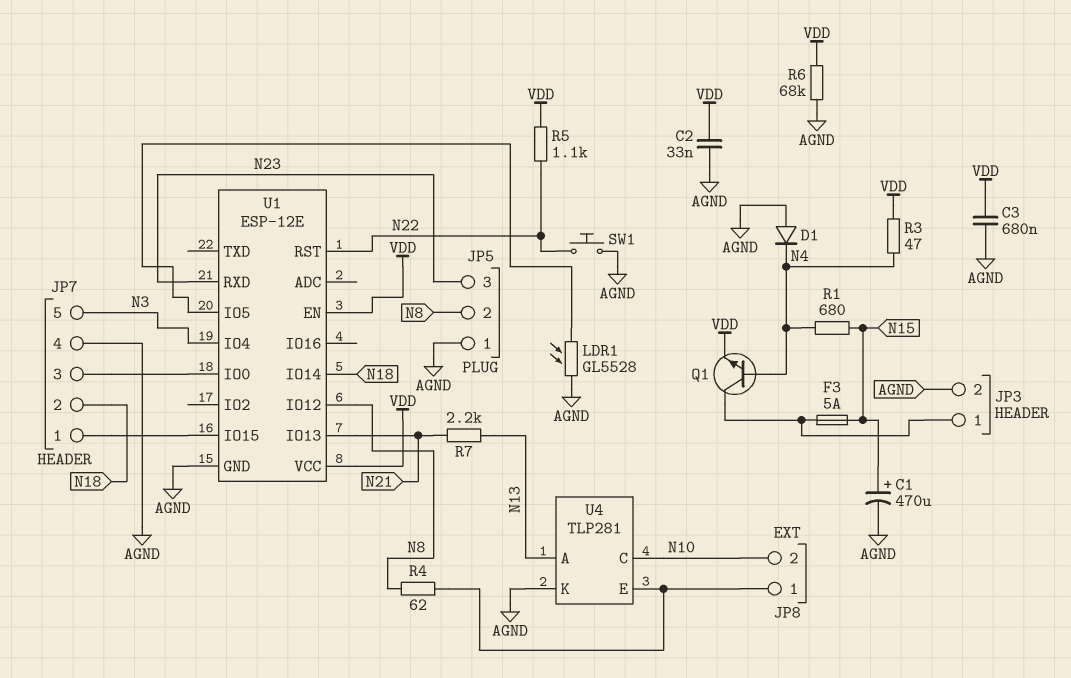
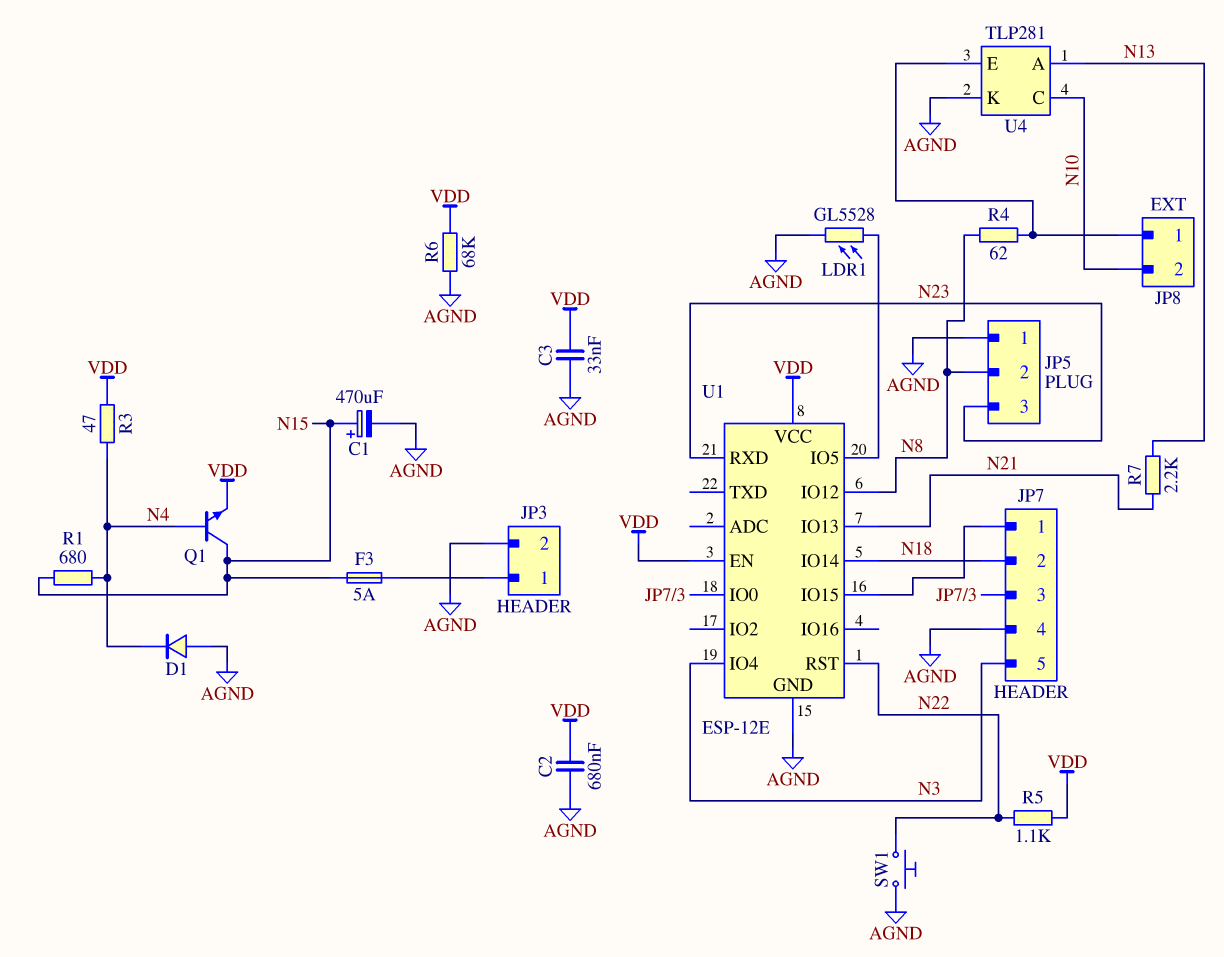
C2: 33nF (AGND, VDD) -> 680nF (AGND, VDD)
C3: 680nF (AGND, VDD) -> 33nF (AGND, VDD)
Q1: NPN (B N4, C JP3/1, E VDD) -> NPN (B N4, C N15, E VDD)

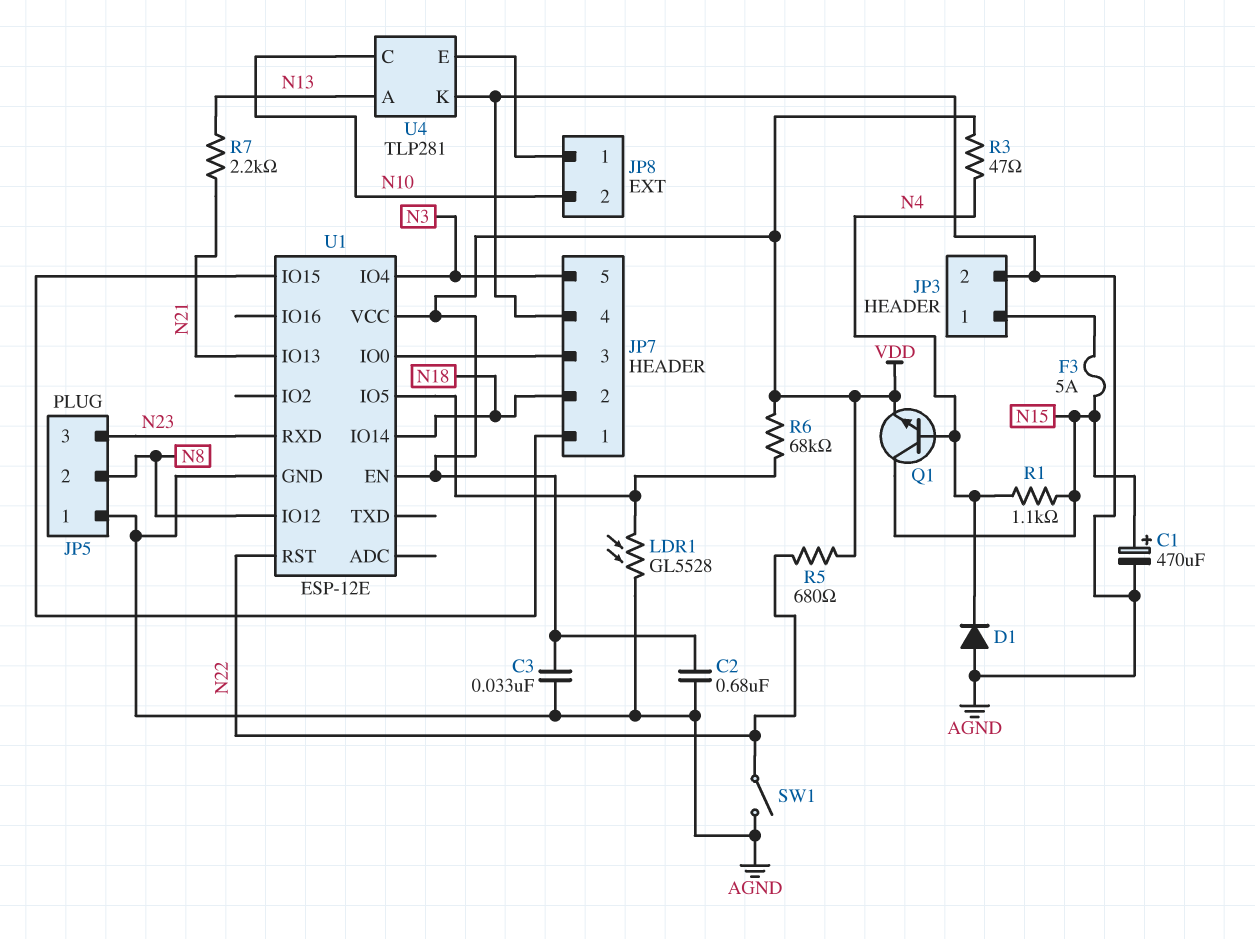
R1: 680 (N4, N15) -> 1.1k (N4, N15)
R4: 62 (JP8/1, N8) -> none
R5: 1.1k (N22, VDD) -> 680 (N22, VDD)
R6: 68k (AGND, VDD) -> 68k (U1/IO5, VDD)
SW1: button (AGND, N22) -> switch (AGND, N22)

